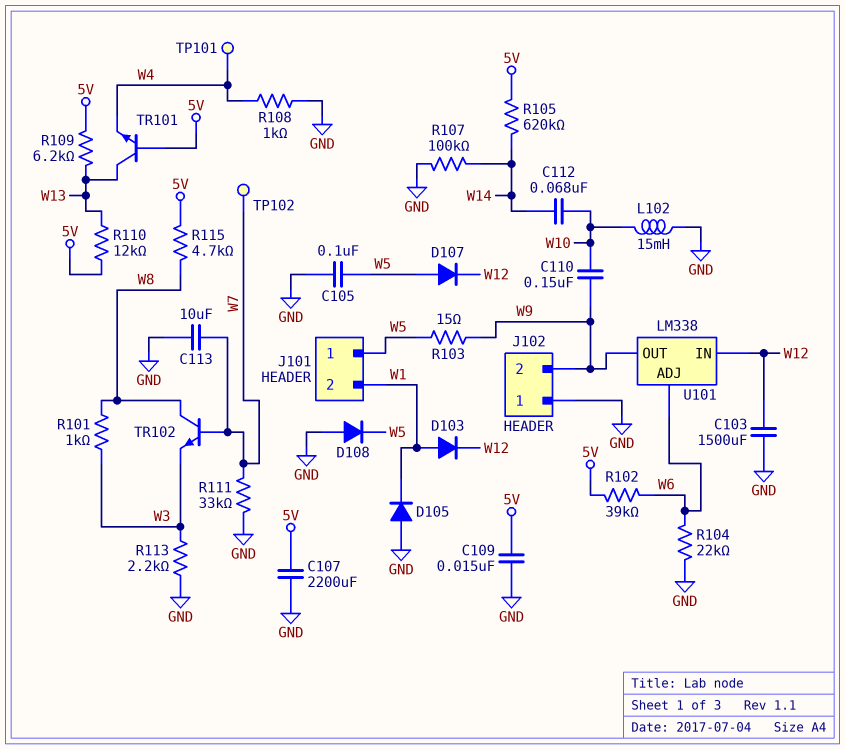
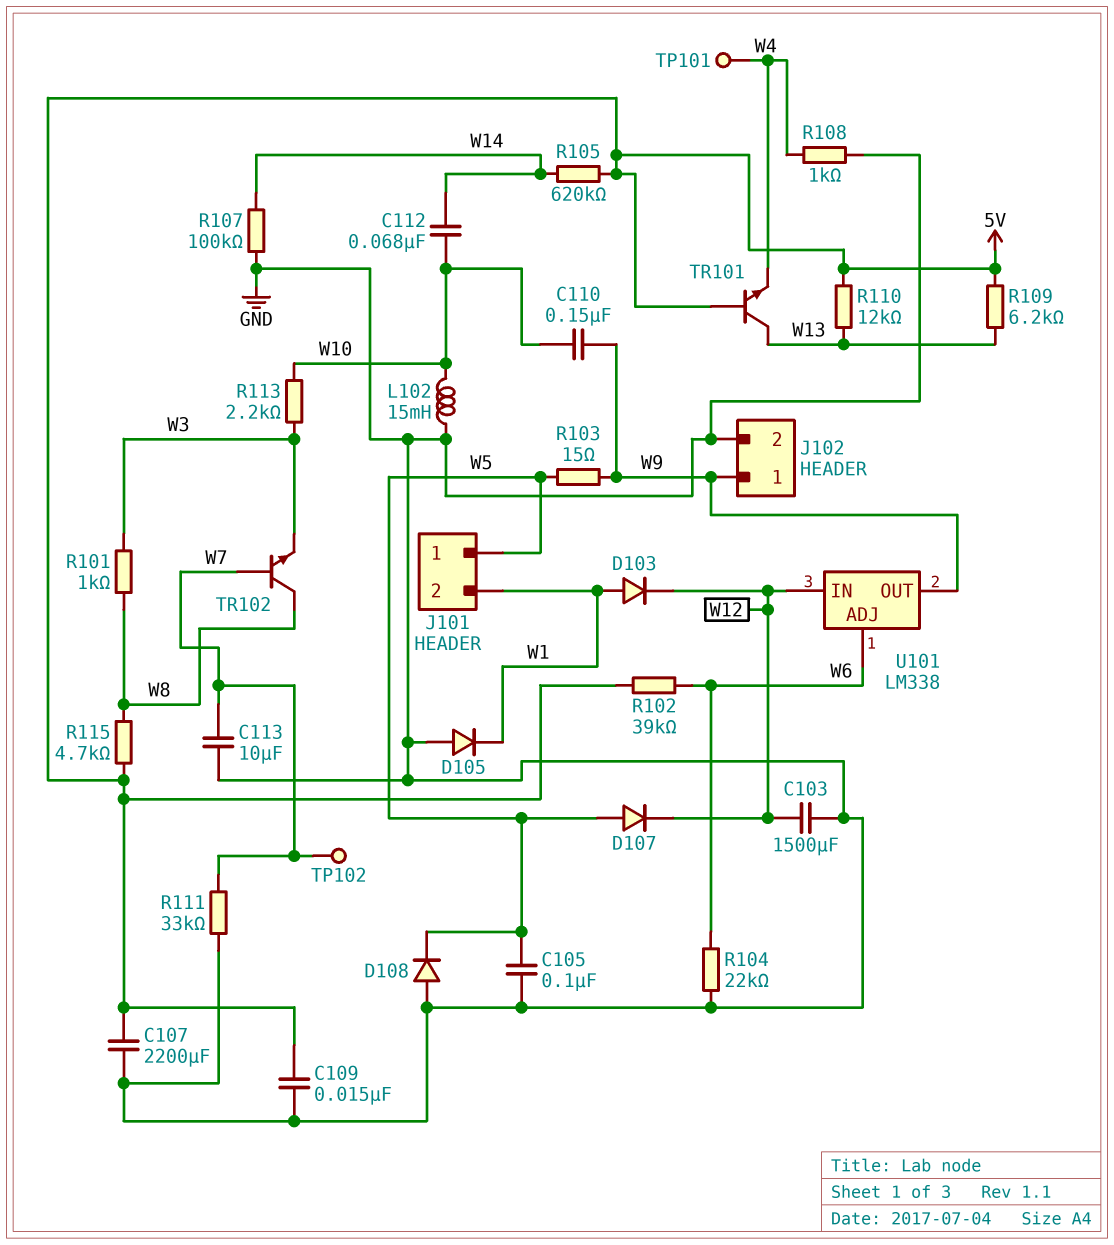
J102 pin 1: GND -> W9
J102 pin 2: W9 -> GND
R113: 2.2k (GND, W3) -> 2.2k (W3, W10)

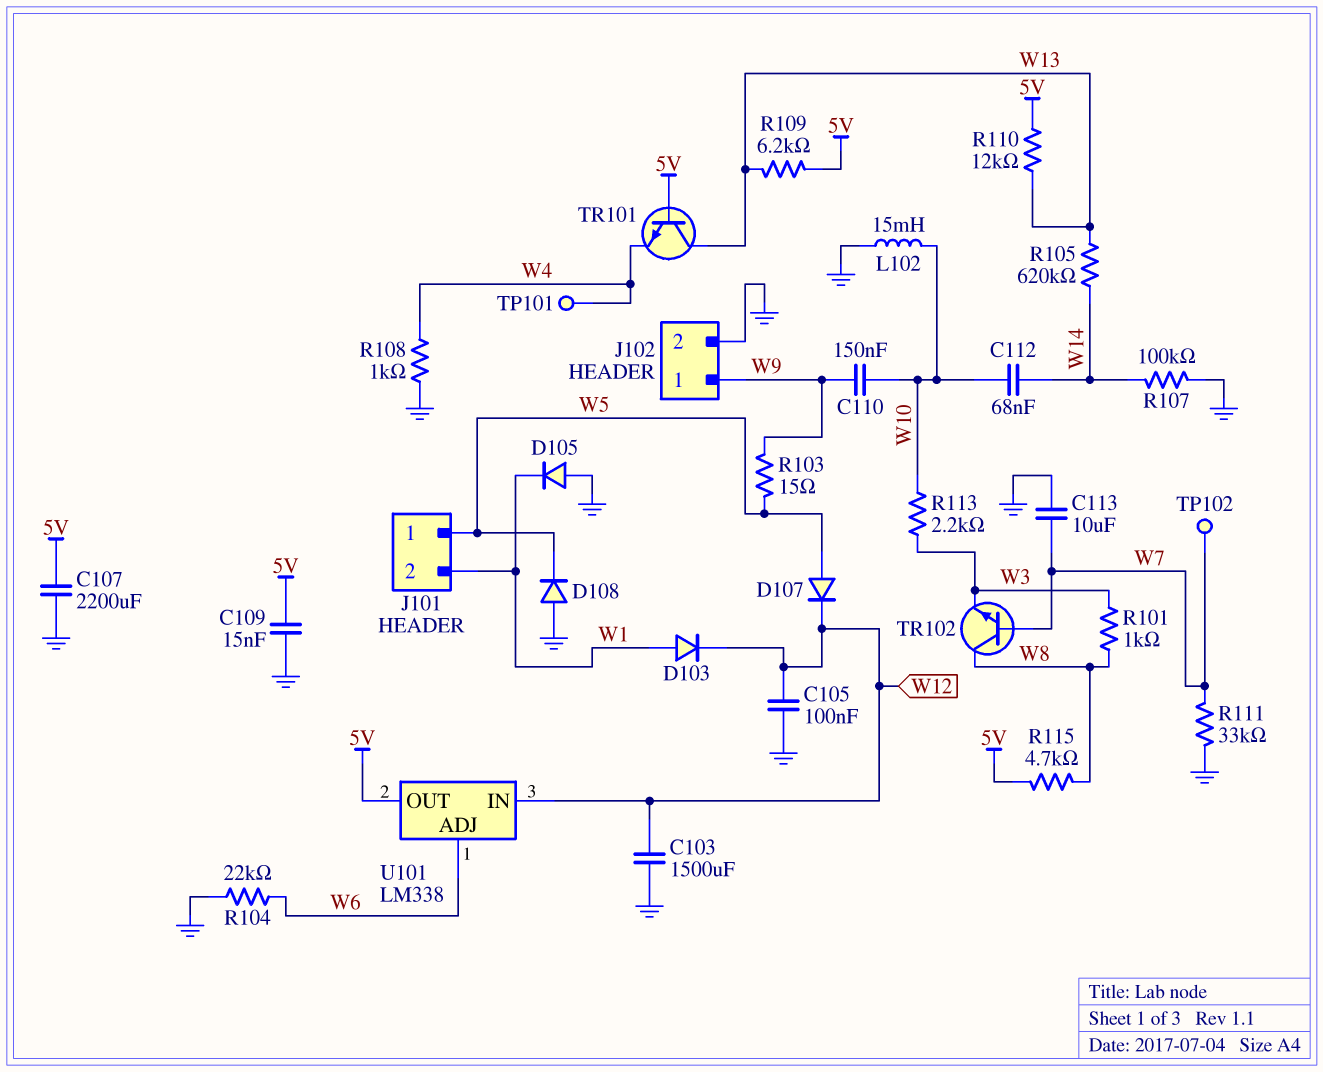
C105: 100nF (GND, W5) -> 100nF (GND, W12)
R102: 39k (5V, W6) -> none
R105: 620k (5V, W14) -> 620k (W13, W14)
U101 pin OUT: W9 -> 5V

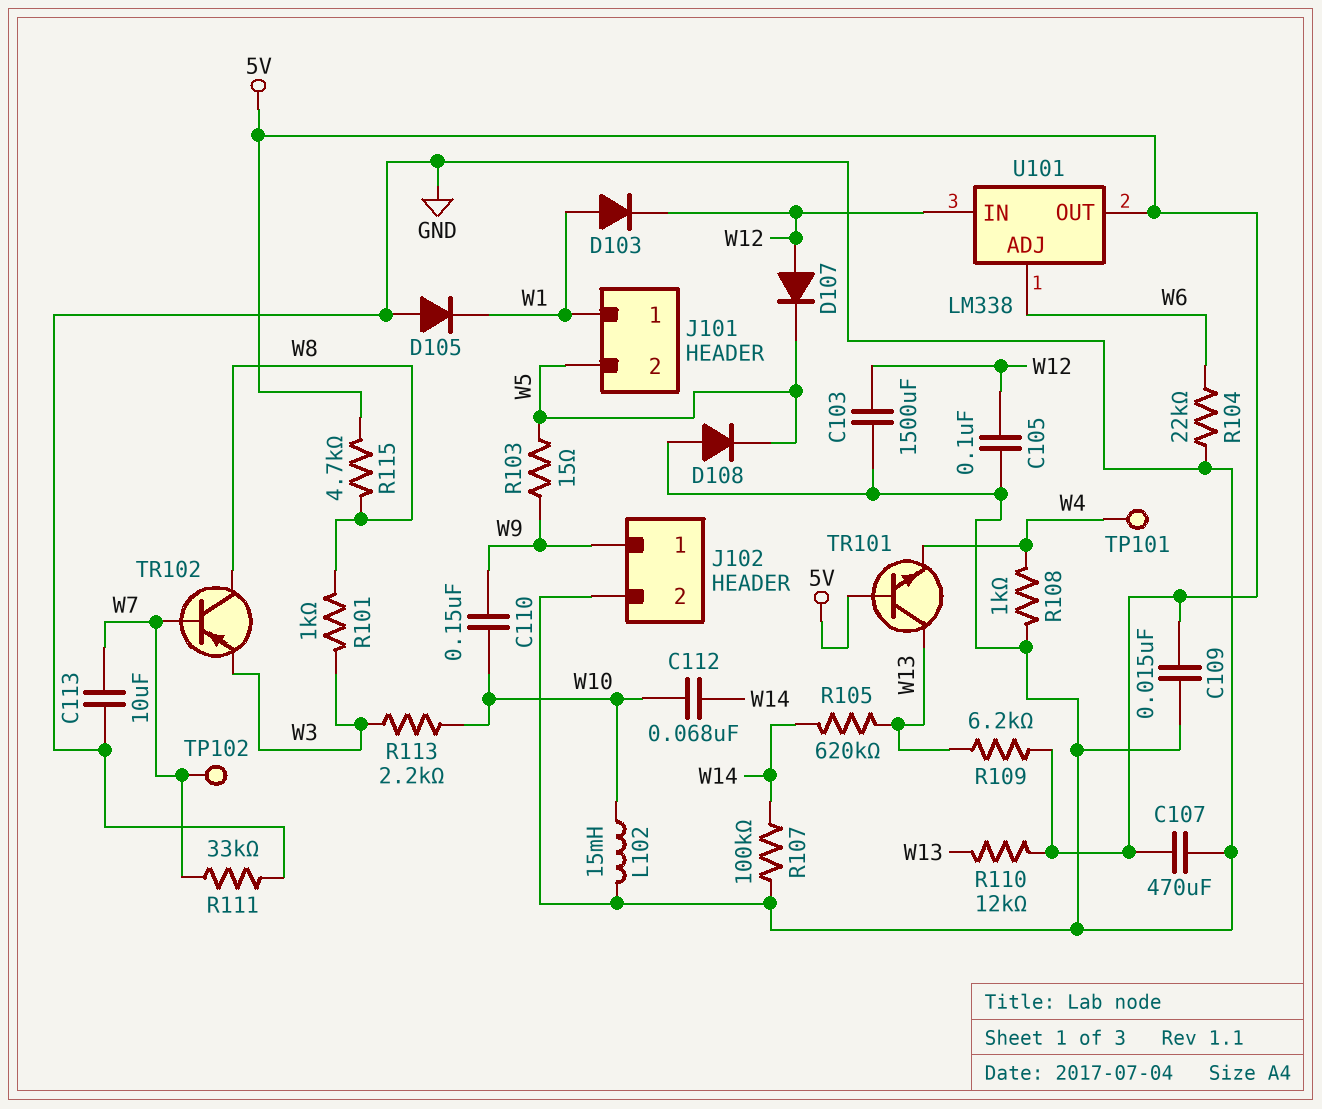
C107: 2200uF (5V, GND) -> 470uF (5V, GND)
D107: diode (A W5, K W12) -> diode (A W12, K W5)
J101 pin 1: W5 -> W1
J101 pin 2: W1 -> W5
TR102: NPN (B W7, C W8, E W3) -> PNP (B W7, C W8, E W3)

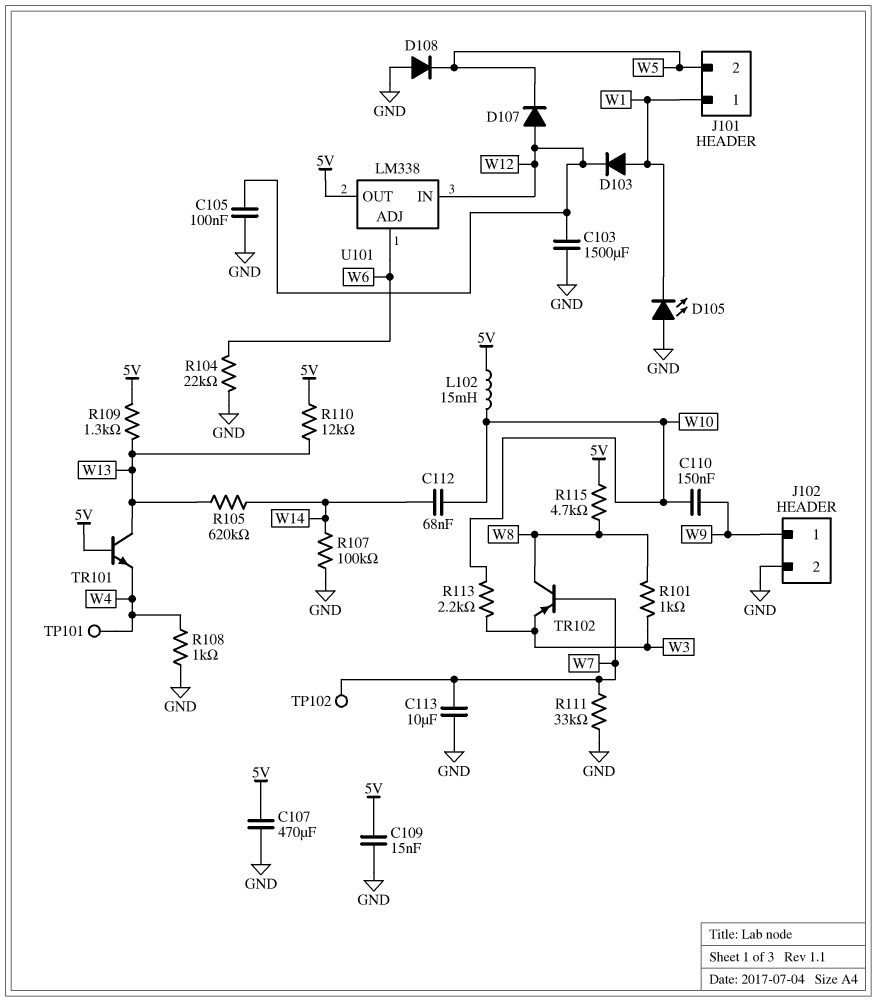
D105: diode (A GND, K W1) -> LED (A GND, K W1)
L102: 15mH (GND, W10) -> 15mH (5V, W10)
R103: 15 (W5, W9) -> none
R109: 6.2k (5V, W13) -> 1.3k (5V, W13)

